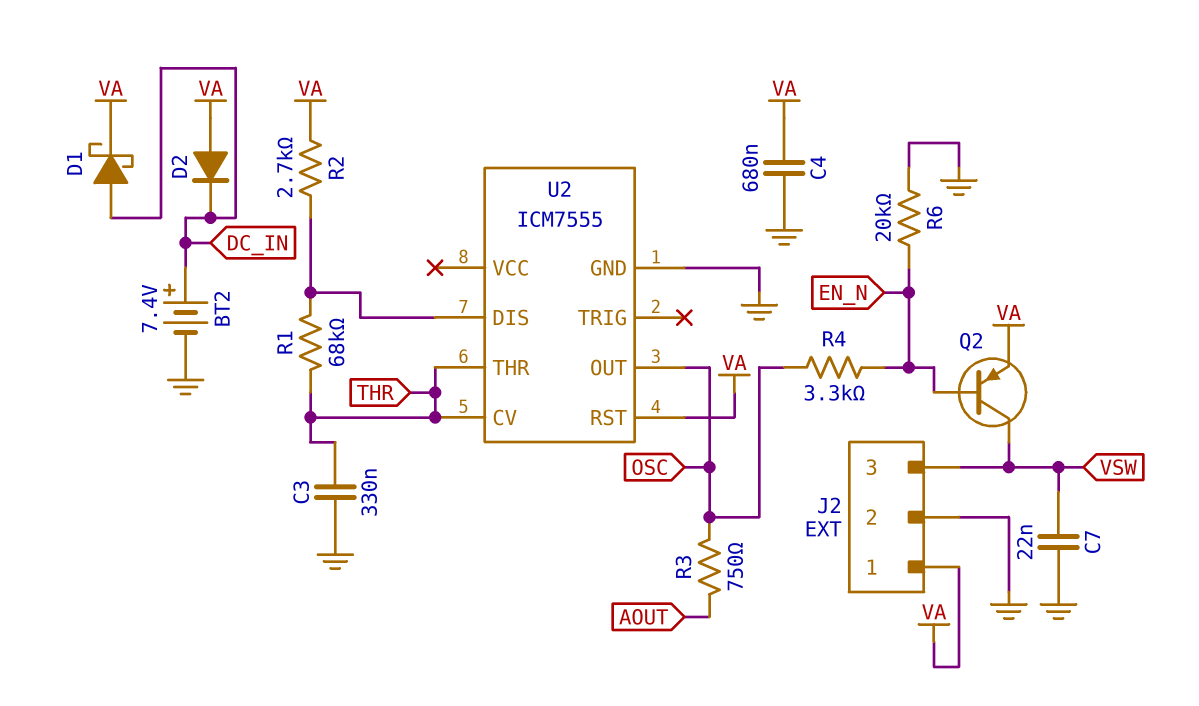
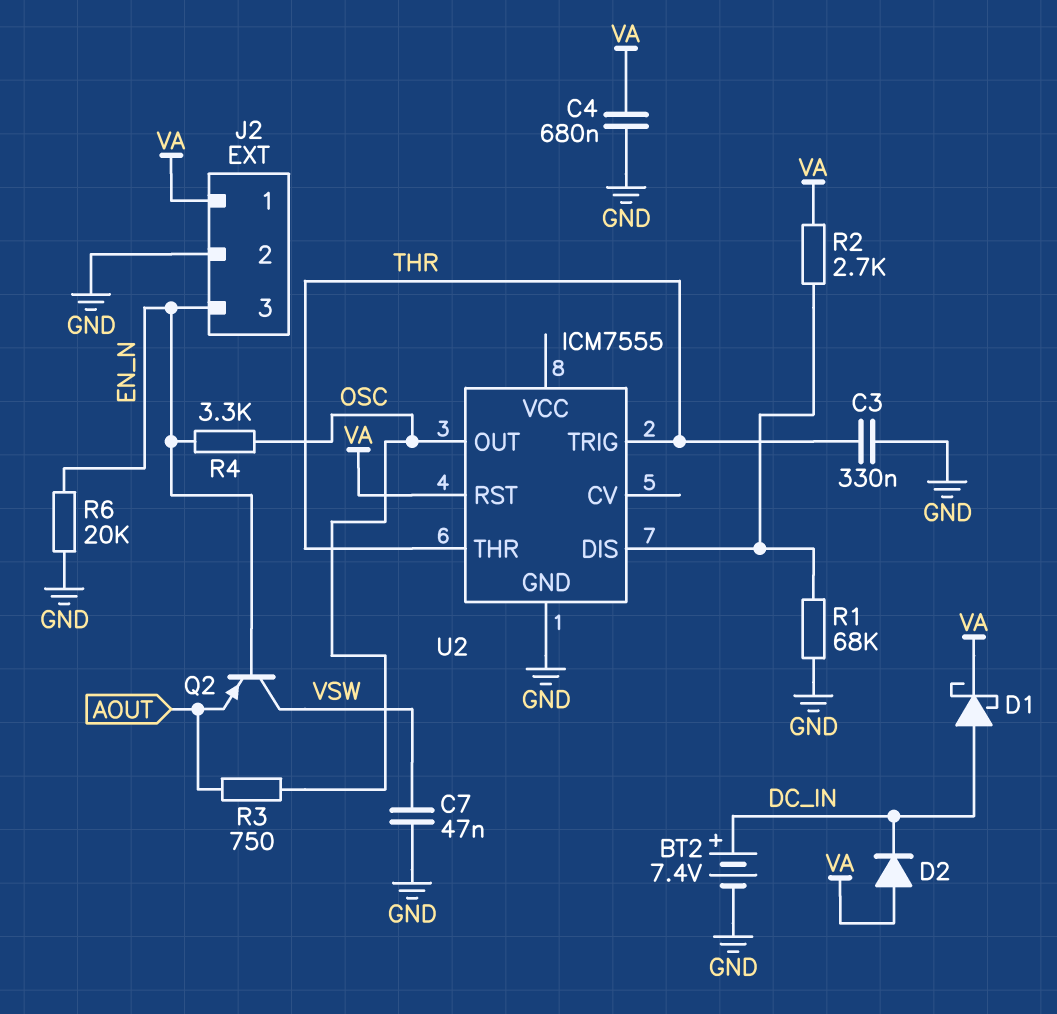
C7: 22nF (GND, VSW) -> 47nF (GND, VSW)
J2 pin 3: VSW -> EN_N
Q2: PNP (B EN_N, C VSW, E VA) -> PNP (B EN_N, C VSW, E AOUT)
R1: 68k (THR, U2/DIS) -> 68k (GND, U2/DIS)
U2 pin CV: THR -> none
U2 pin TRIG: none -> THR

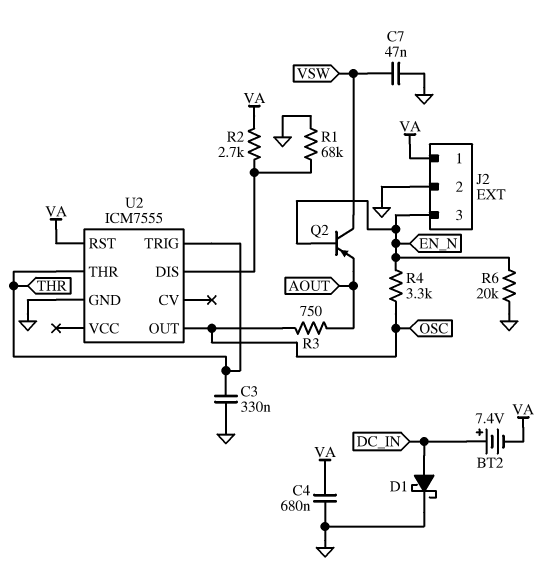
BT2: 7.4V (plus DC_IN, minus GND) -> 7.4V (plus DC_IN, minus VA)
D1: schottky (A DC_IN, K VA) -> schottky (A DC_IN, K GND)
D2: diode (A VA, K DC_IN) -> none

